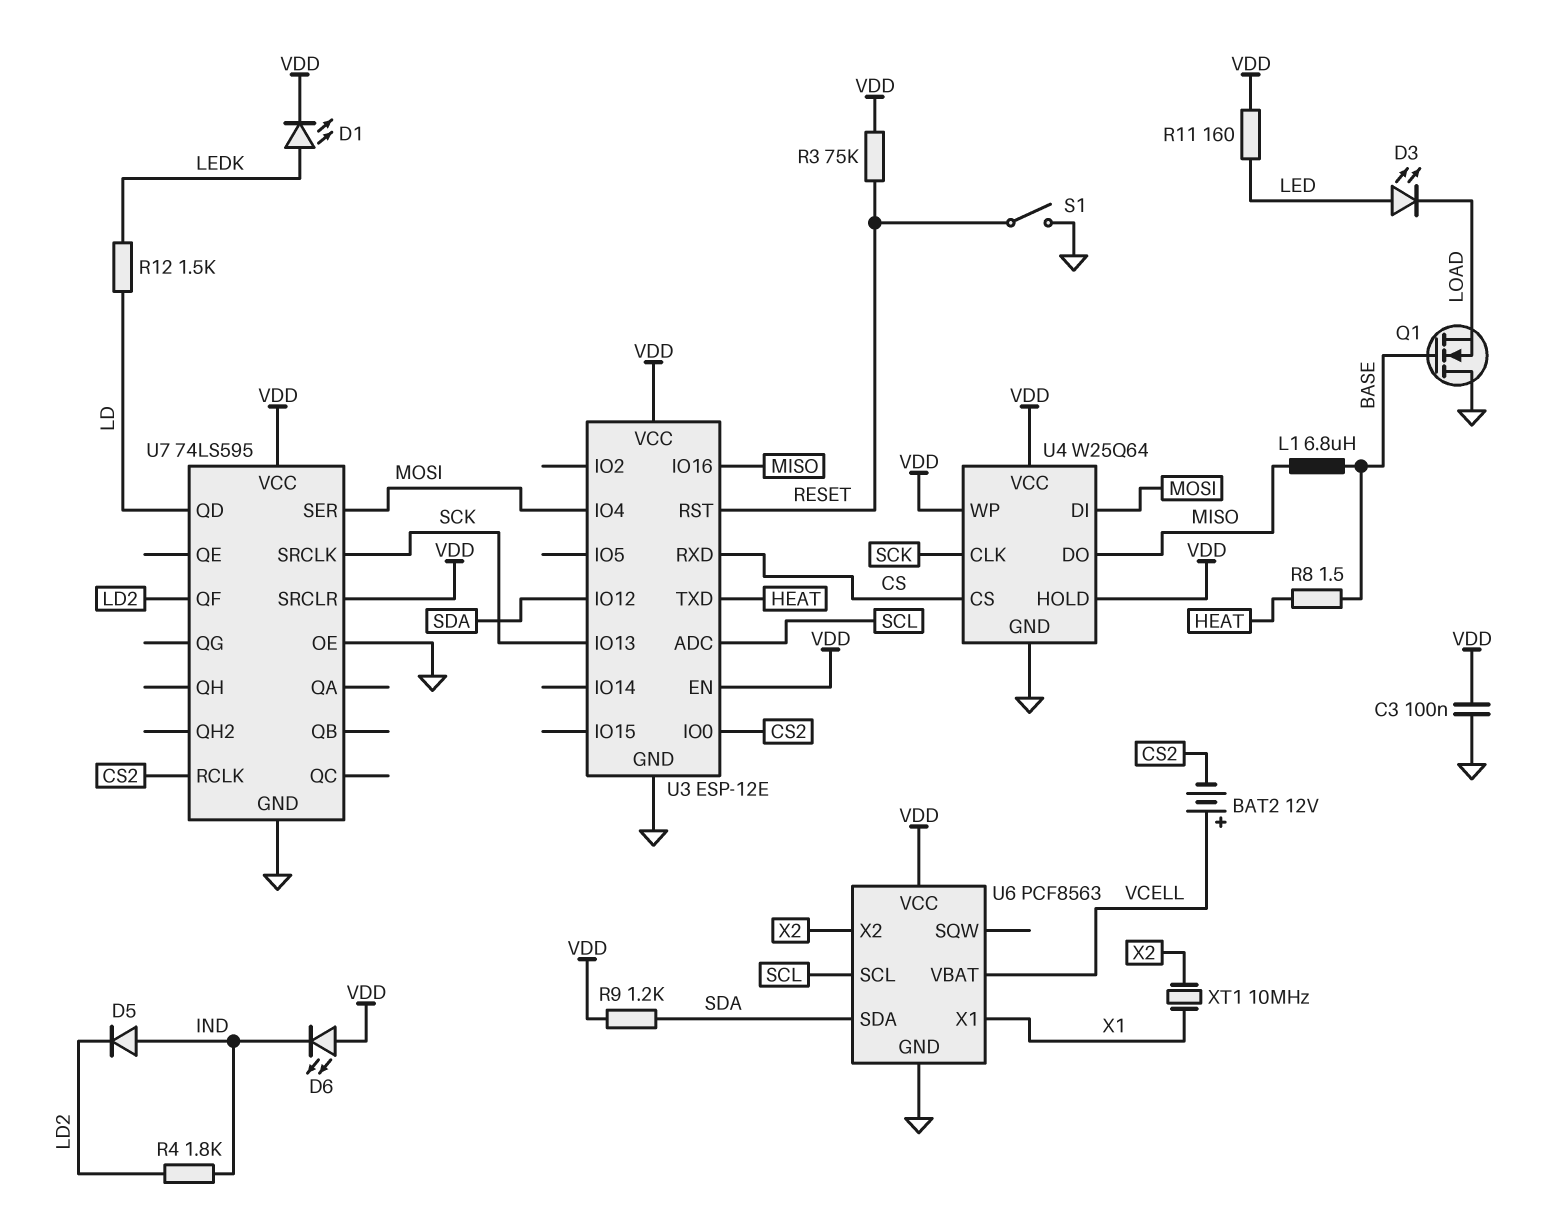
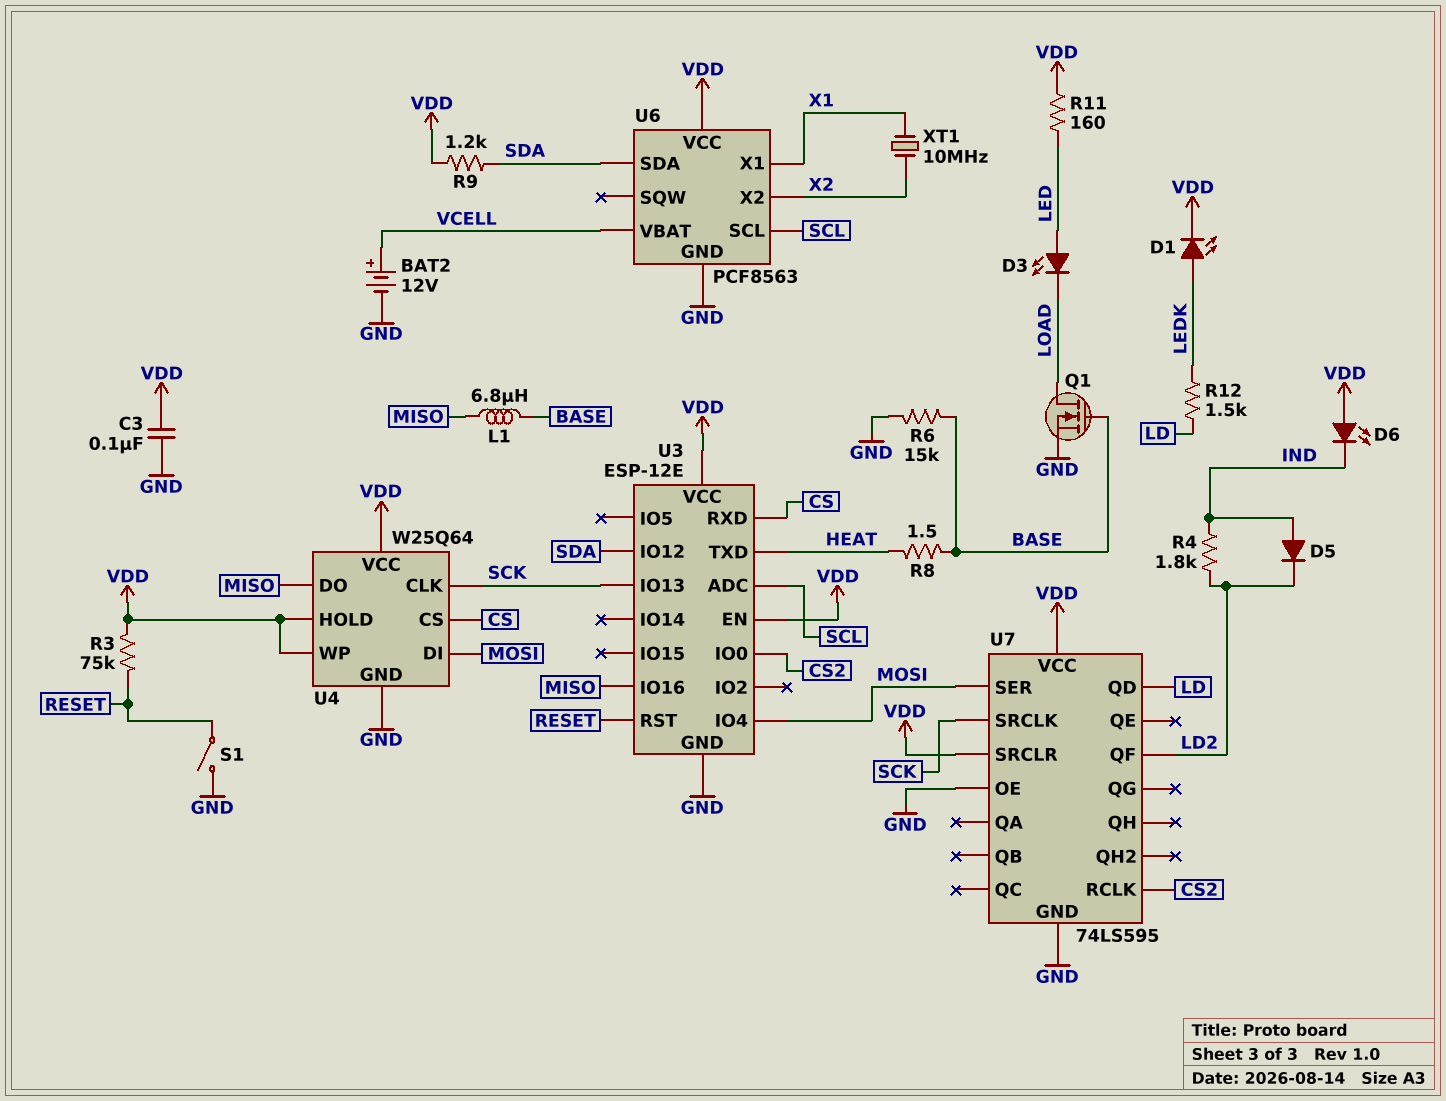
BAT2: 12V (plus VCELL, minus CS2) -> 12V (plus VCELL, minus GND)
Q1: NMOS (G BASE, D GND, S LOAD) -> NMOS (G BASE, D LOAD, S GND)
R6: none -> 15k (BASE, GND)

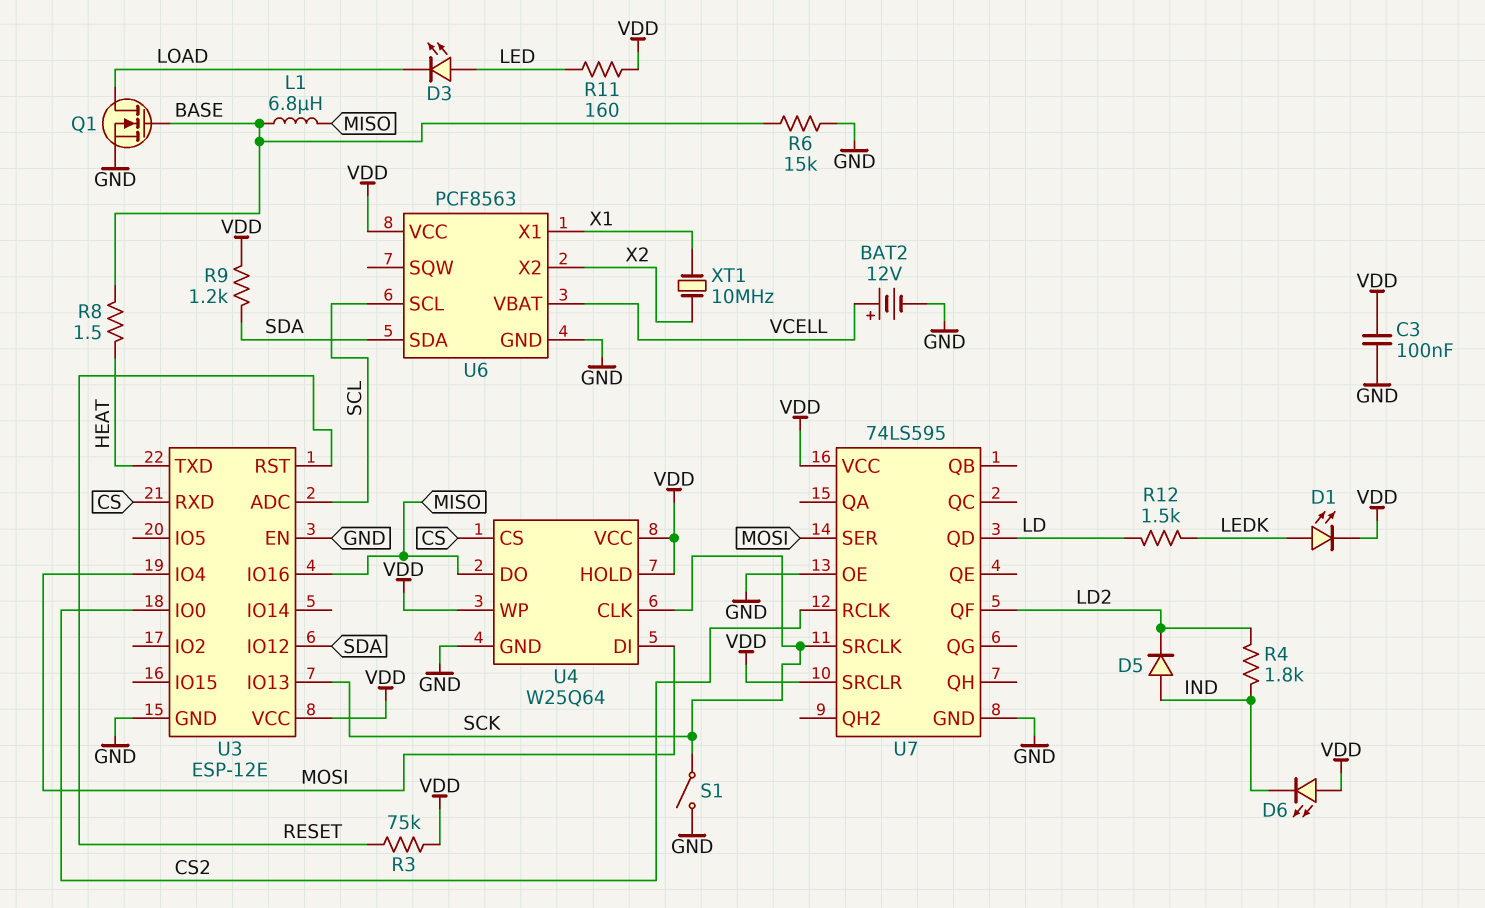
S1: switch (GND, RESET) -> switch (GND, SCK)
U3 pin EN: VDD -> GND

